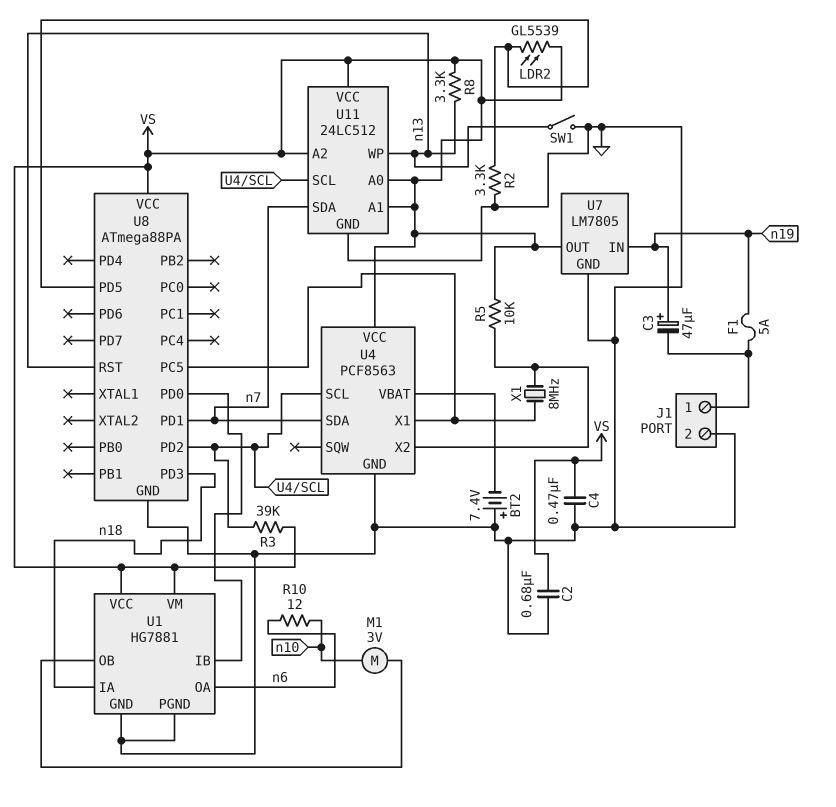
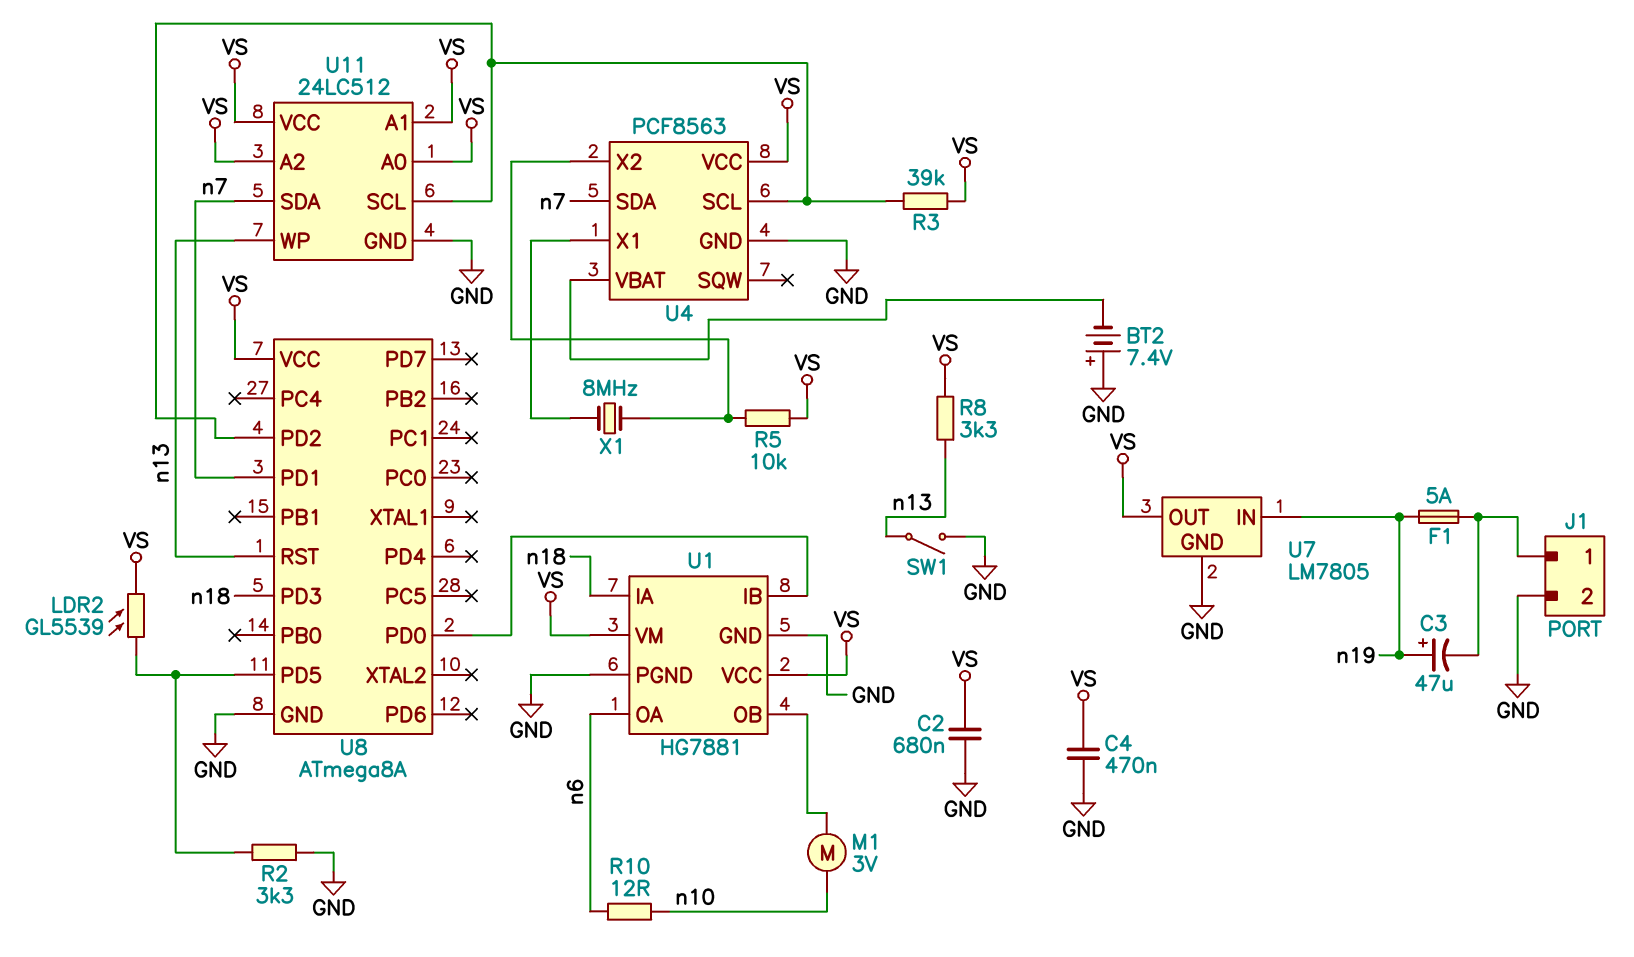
U8: ATmega88PA -> ATmega8A
U8 pin PC5: U4/X1 -> none

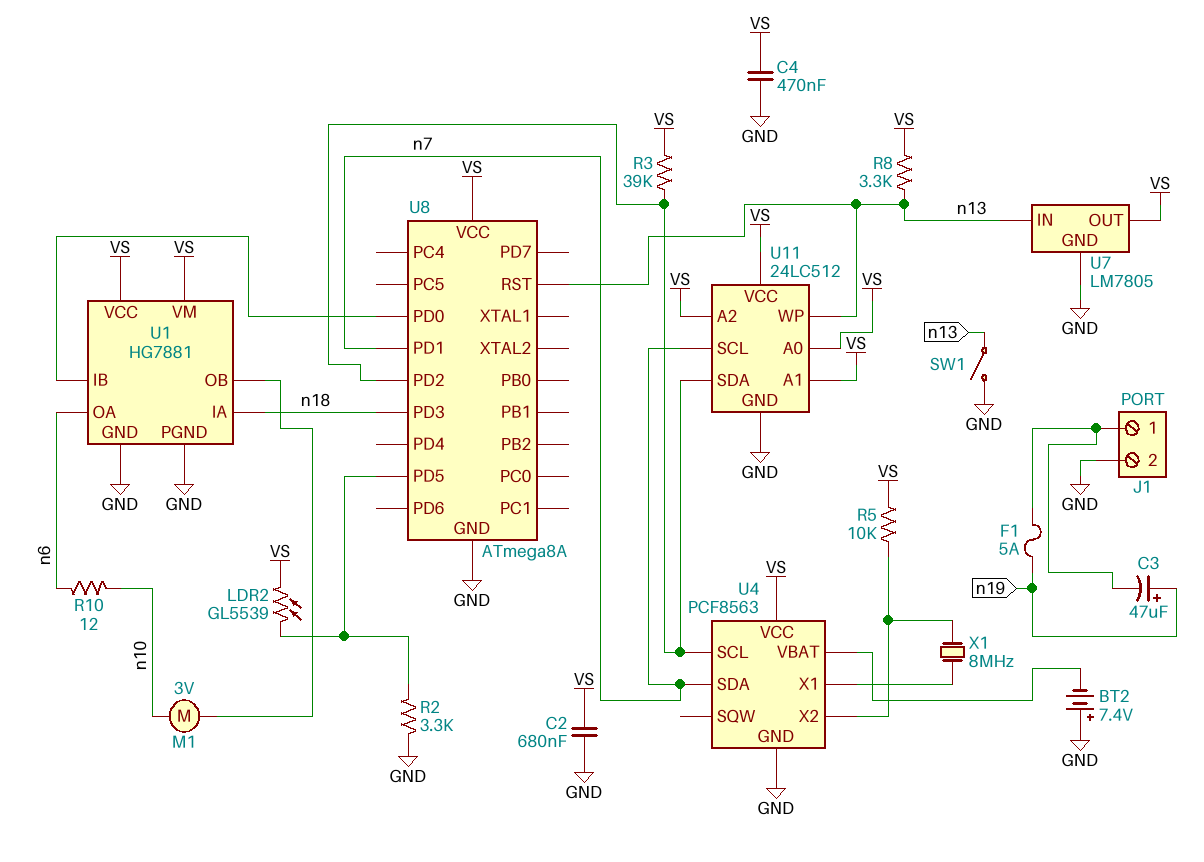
U7 pin IN: n19 -> n13
U11 pin SCL: U4/SCL -> n7
U11 pin SDA: n7 -> U4/SCL

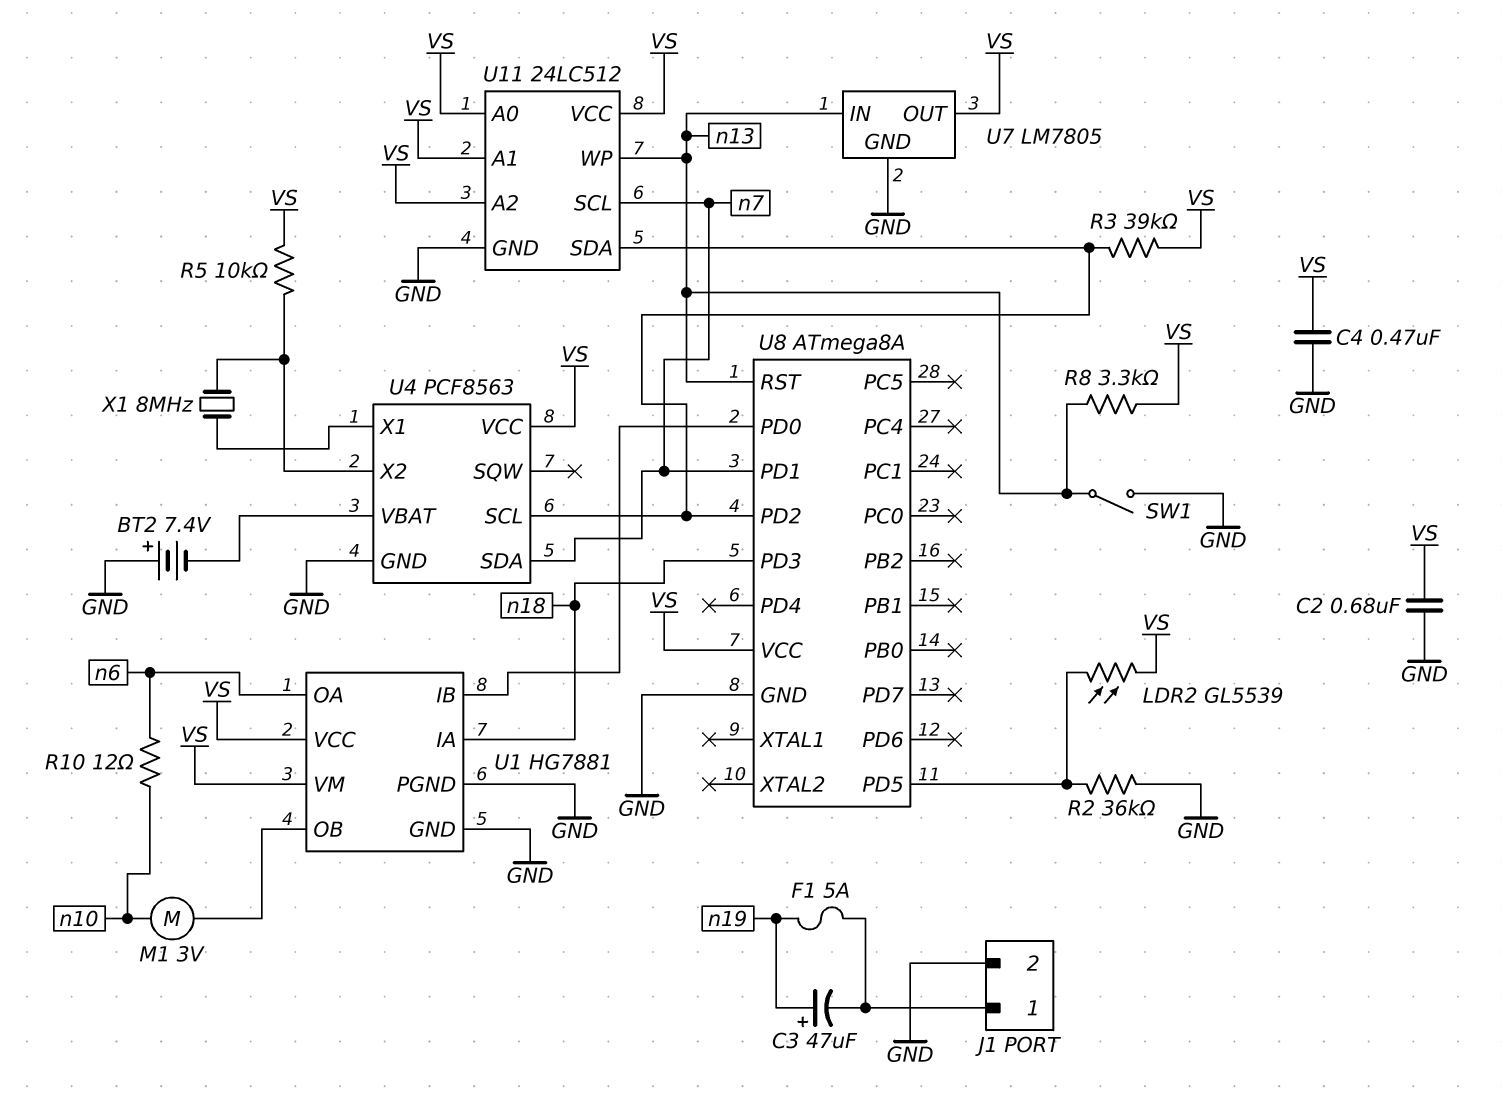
R2: 3.3k (GND, U8/PD5) -> 36k (GND, U8/PD5)

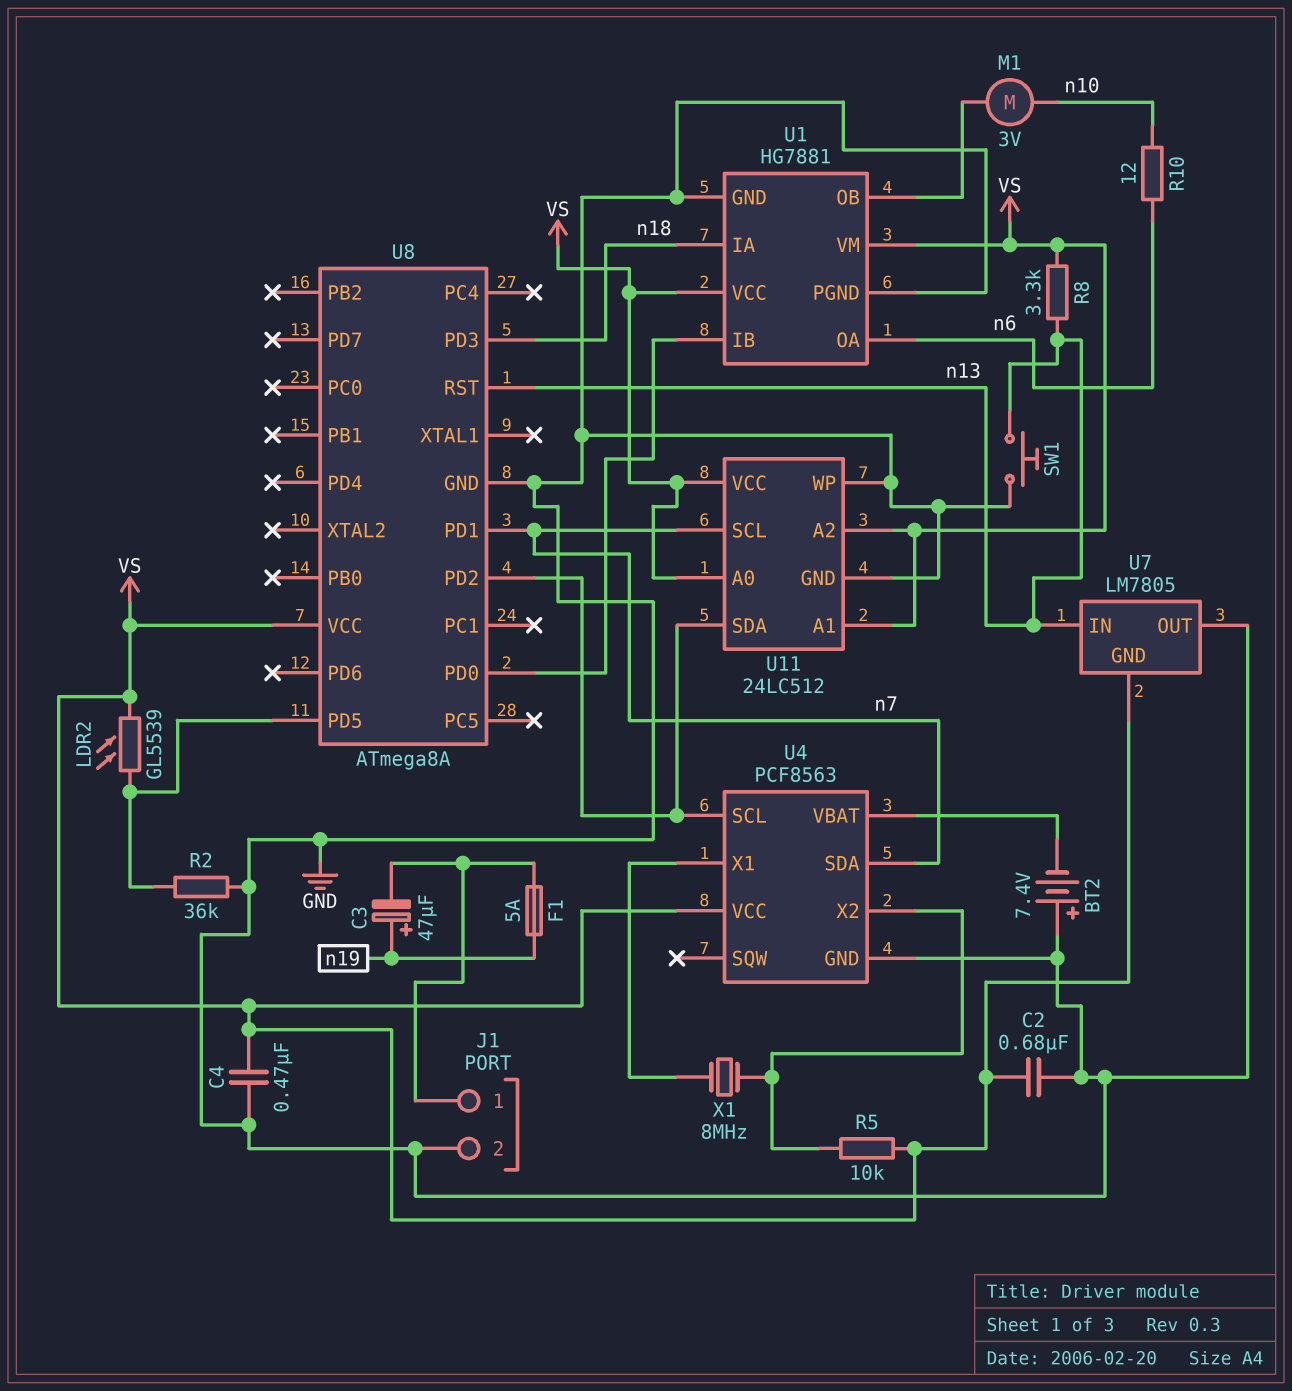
R3: 39k (U4/SCL, VS) -> none
SW1: switch (GND, n13) -> button (GND, n13)
U7 pin GND: GND -> VS
U7 pin OUT: VS -> GND
U11 pin WP: n13 -> GND

